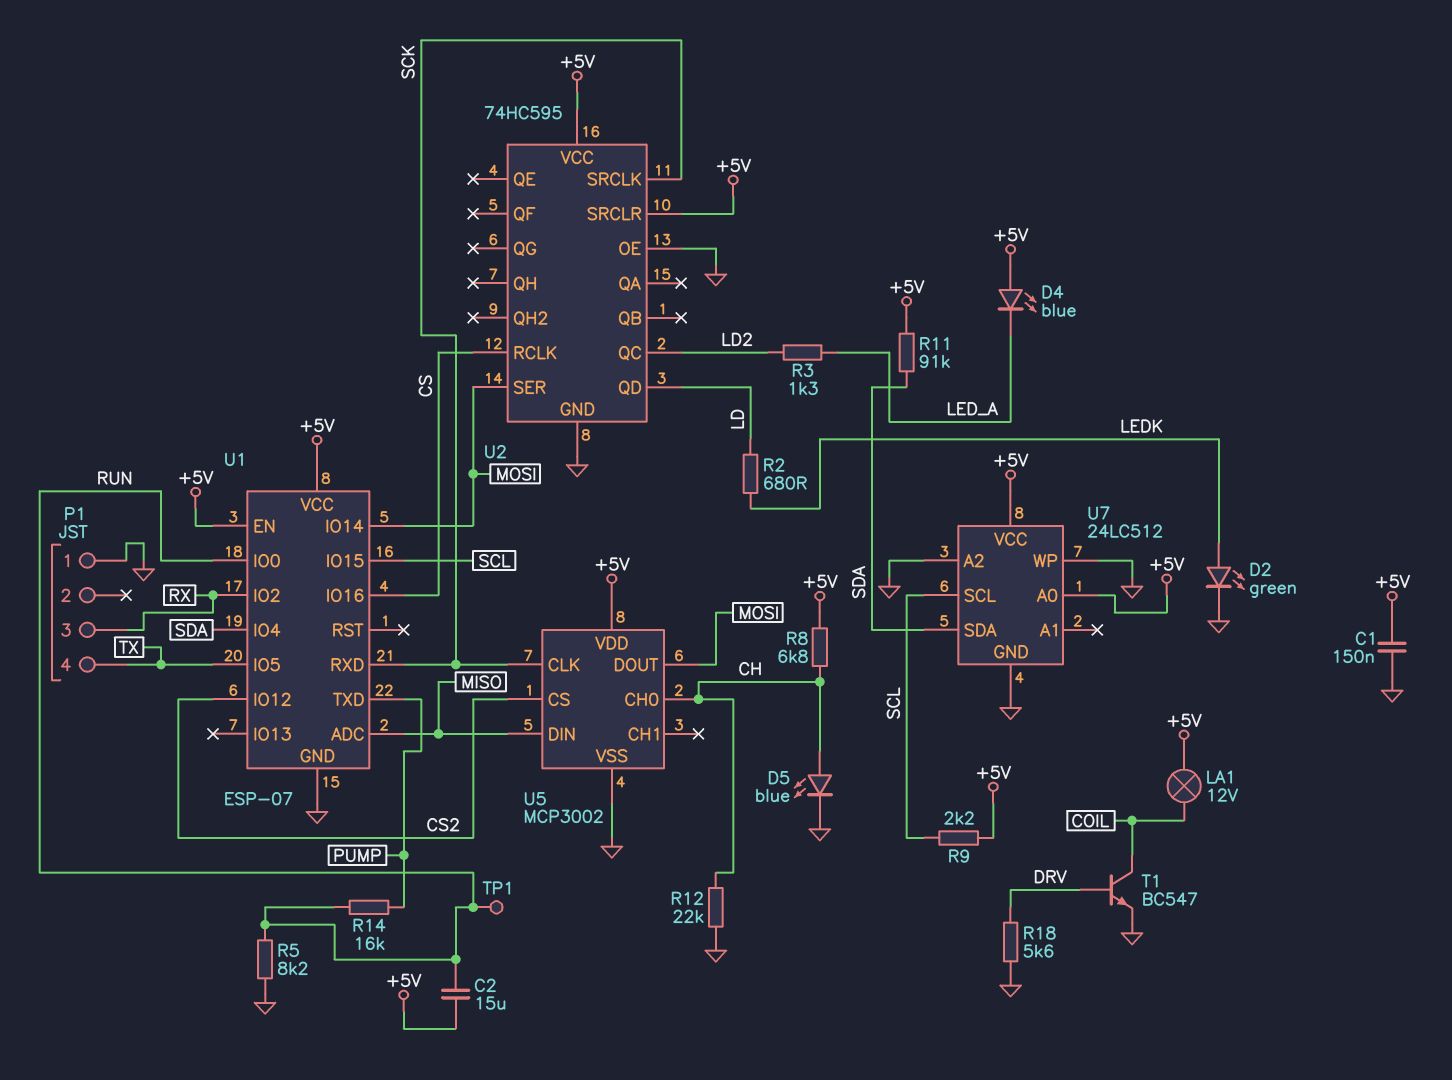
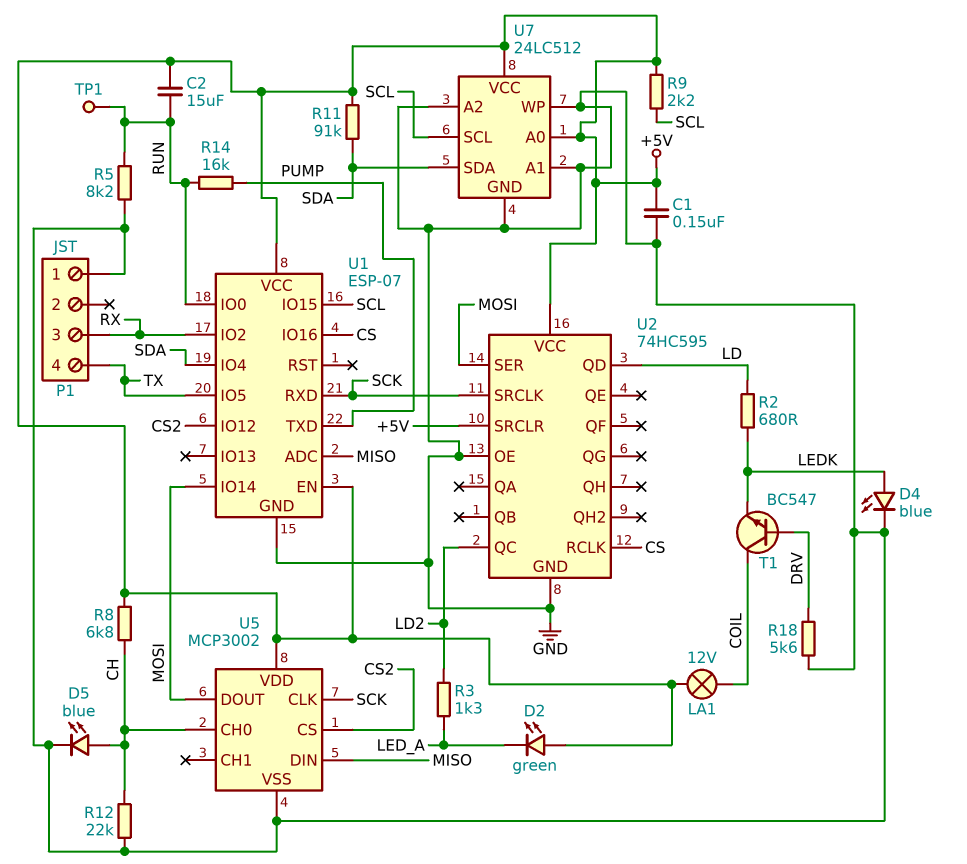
D2: LED green (A LEDK, K GND) -> LED green (A +5V, K LED_A)
D4: LED blue (A +5V, K LED_A) -> LED blue (A LEDK, K GND)
T1: NPN BC547 (B DRV, C COIL, E GND) -> NPN BC547 (B DRV, C COIL, E LEDK)
U7 pin A1: none -> GND

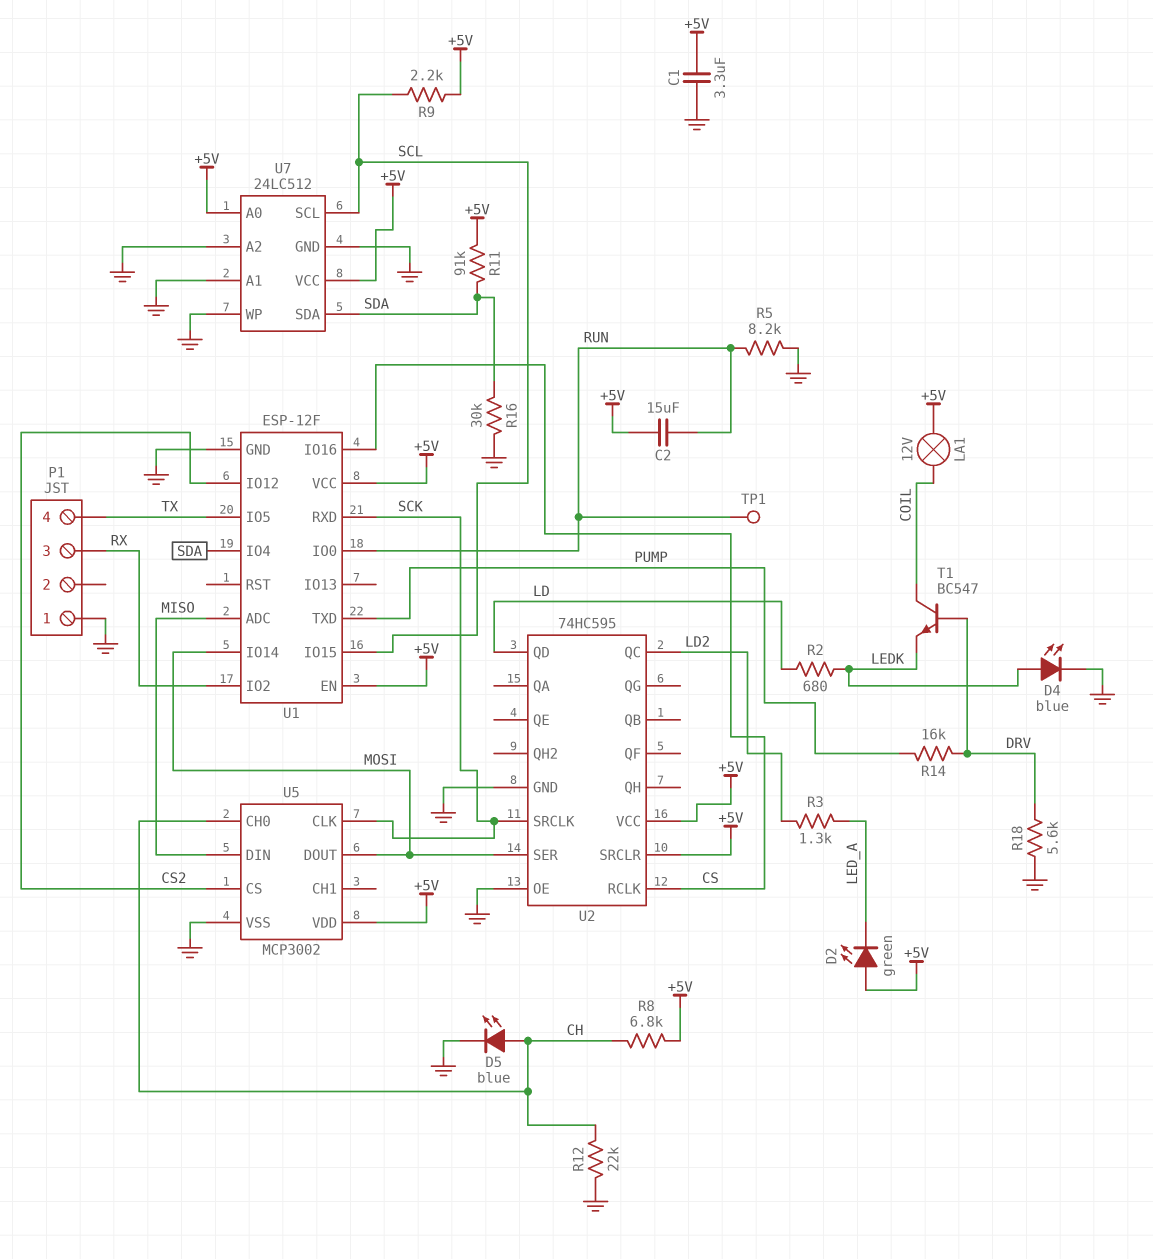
C1: 150nF (+5V, GND) -> 3.3uF (+5V, GND)
R14: 16k (PUMP, RUN) -> 16k (DRV, PUMP)
R16: none -> 30k (GND, SDA)
U1: ESP-07 -> ESP-12F

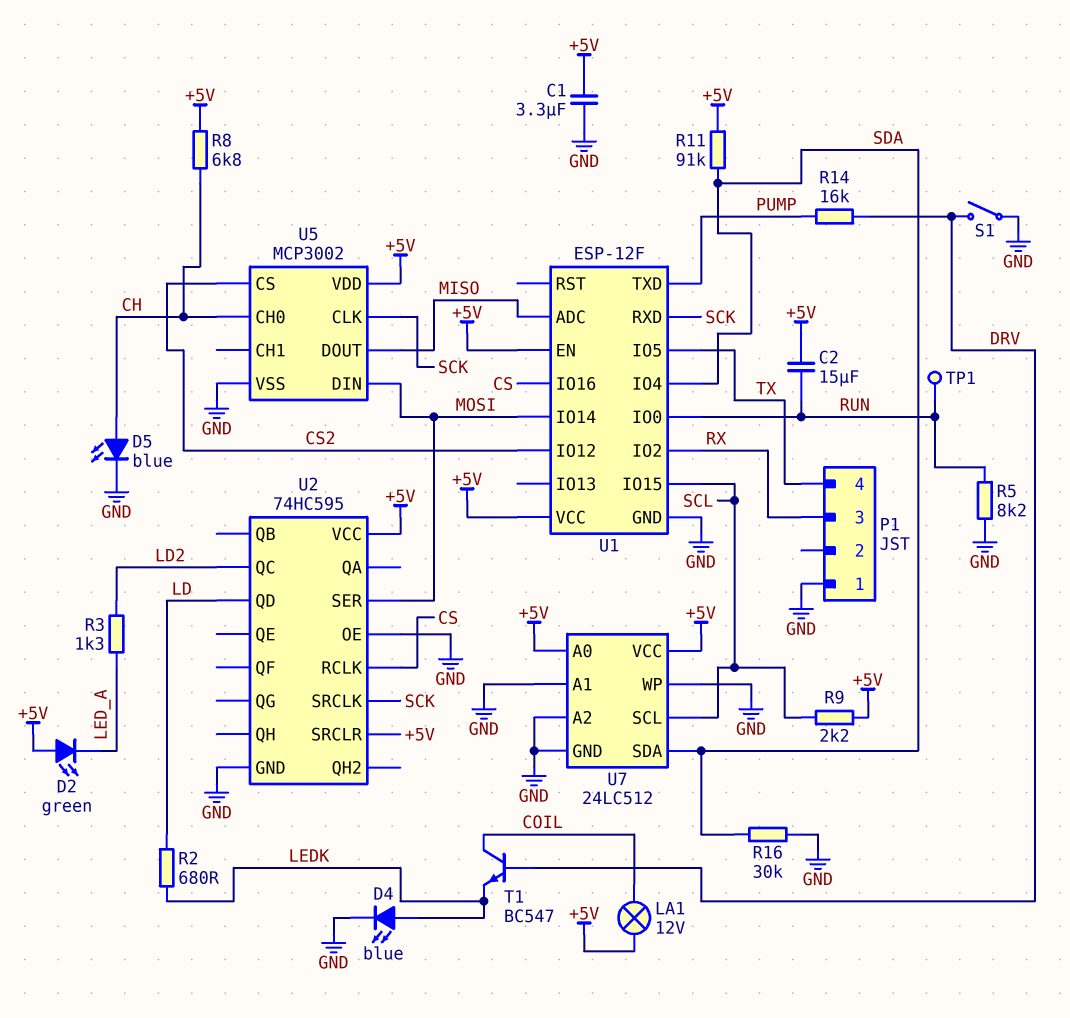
R12: 22k (CH, GND) -> none
R18: 5.6k (DRV, GND) -> none
S1: none -> switch (DRV, GND)
U5 pin DIN: MISO -> MOSI
U5 pin DOUT: MOSI -> MISO

